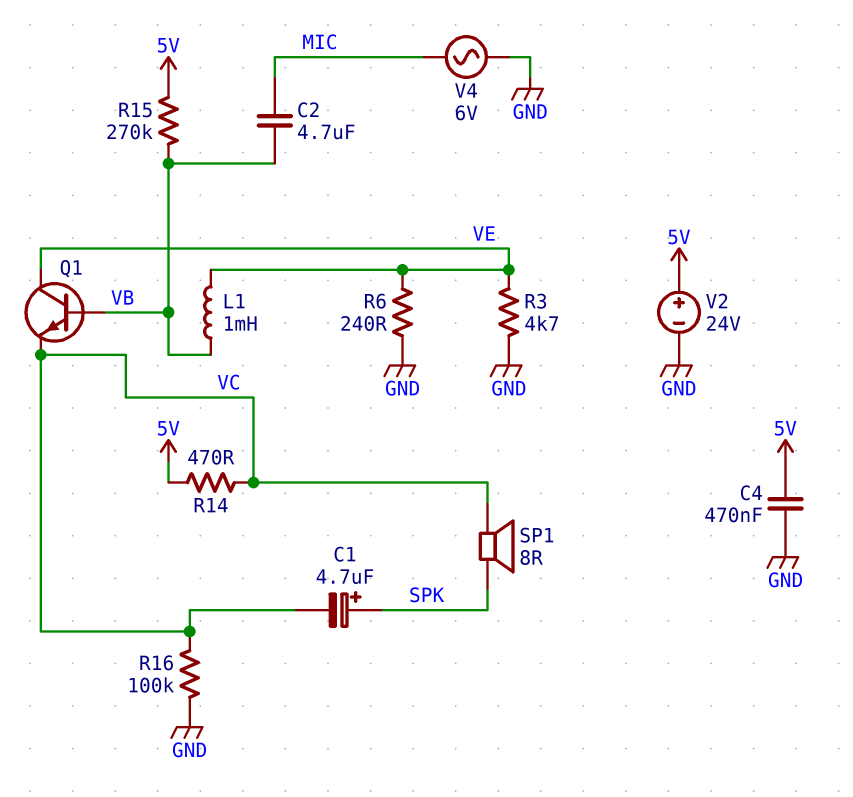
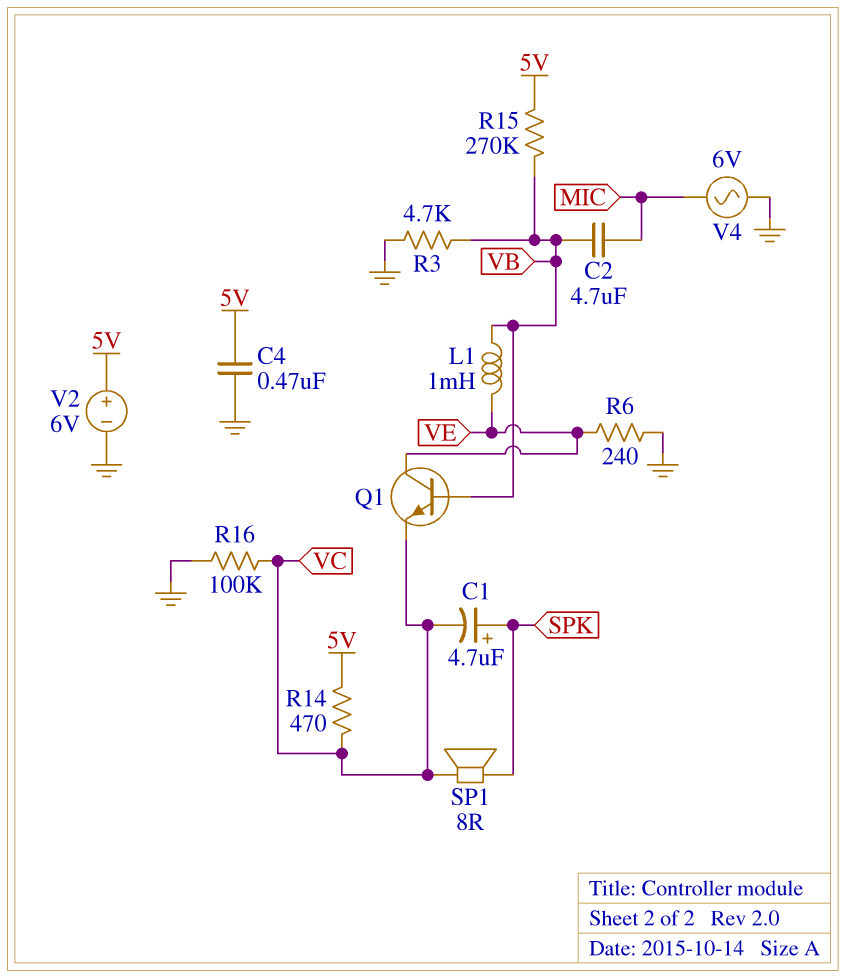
R3: 4.7k (GND, VE) -> 4.7k (GND, VB)
V2: 24V (plus 5V, minus GND) -> 6V (plus 5V, minus GND)

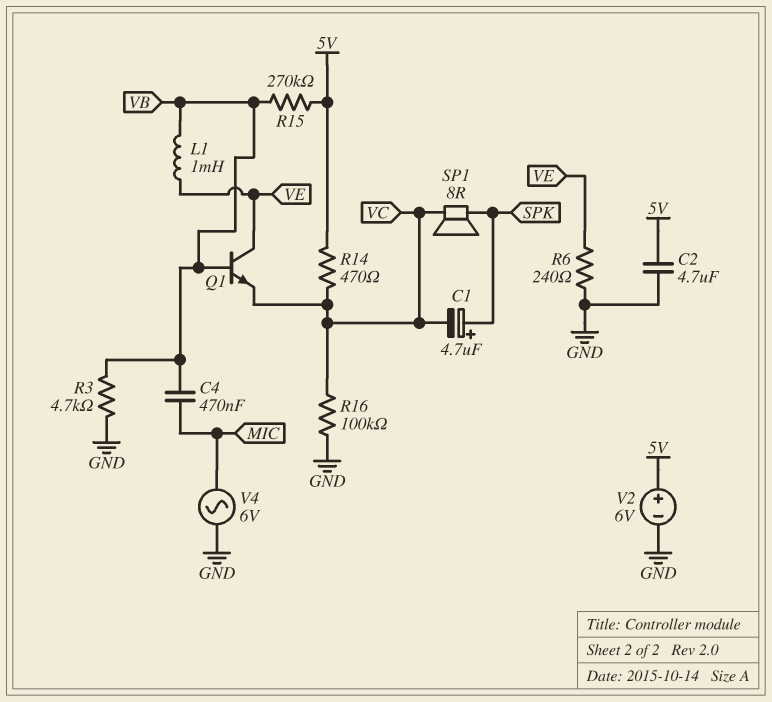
C2: 4.7uF (MIC, VB) -> 4.7uF (5V, GND)
C4: 470nF (5V, GND) -> 470nF (MIC, VB)

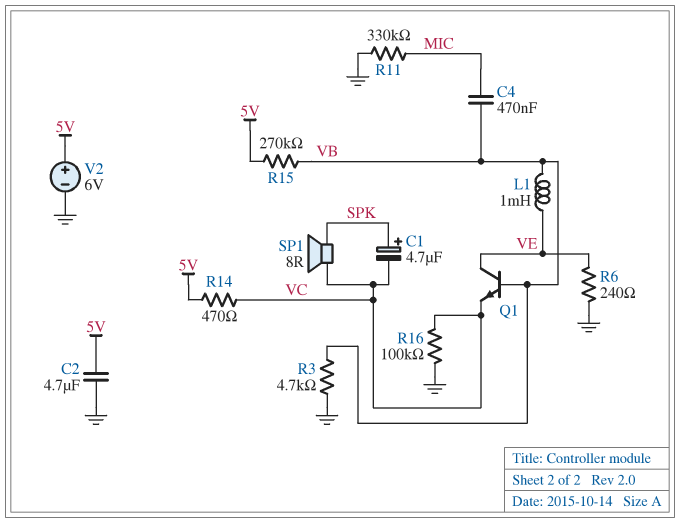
R11: none -> 330k (GND, MIC)
V4: AC 6V (GND, MIC) -> none

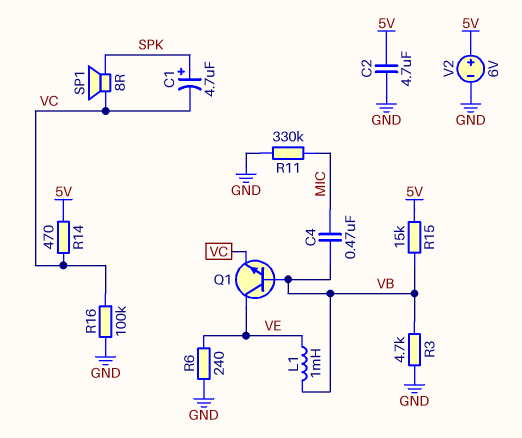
R15: 270k (5V, VB) -> 15k (5V, VB)

